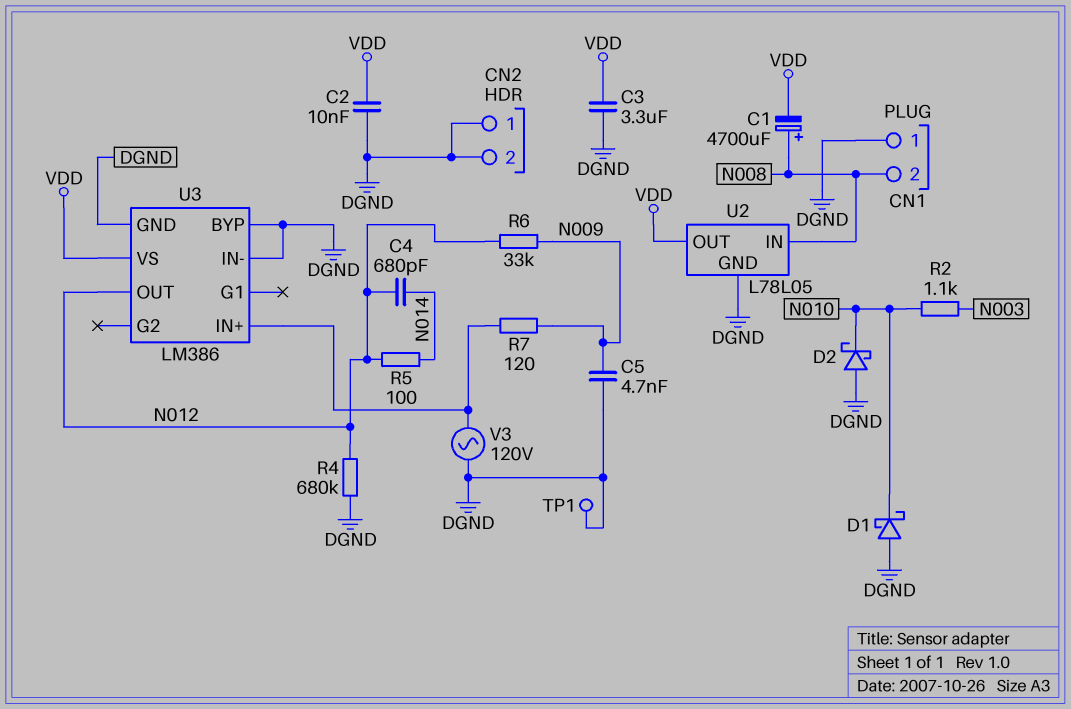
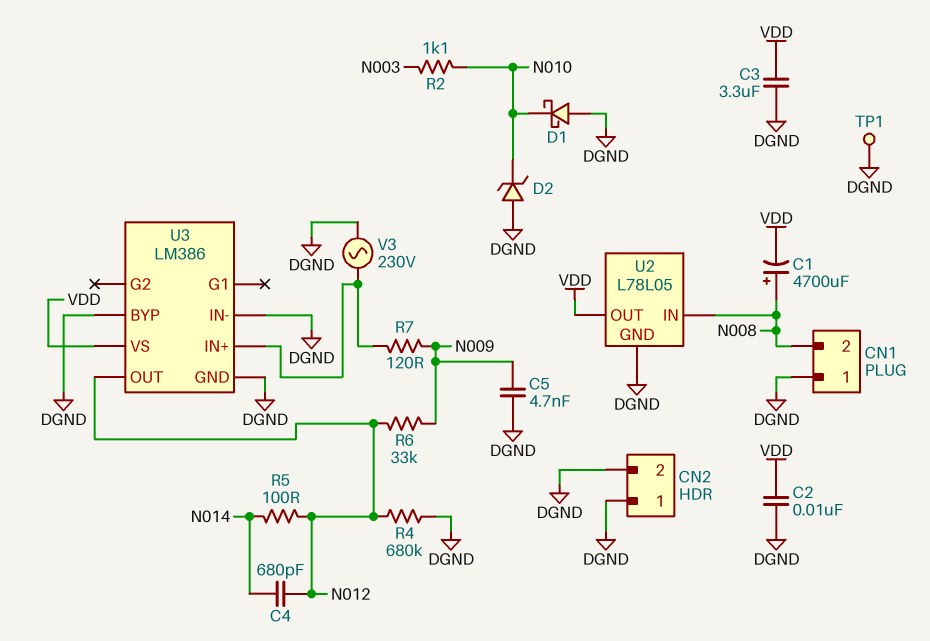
D2: schottky (A DGND, K N010) -> zener (A DGND, K N010)
V3: AC 120V (DGND, U3/IN+) -> AC 230V (DGND, U3/IN+)

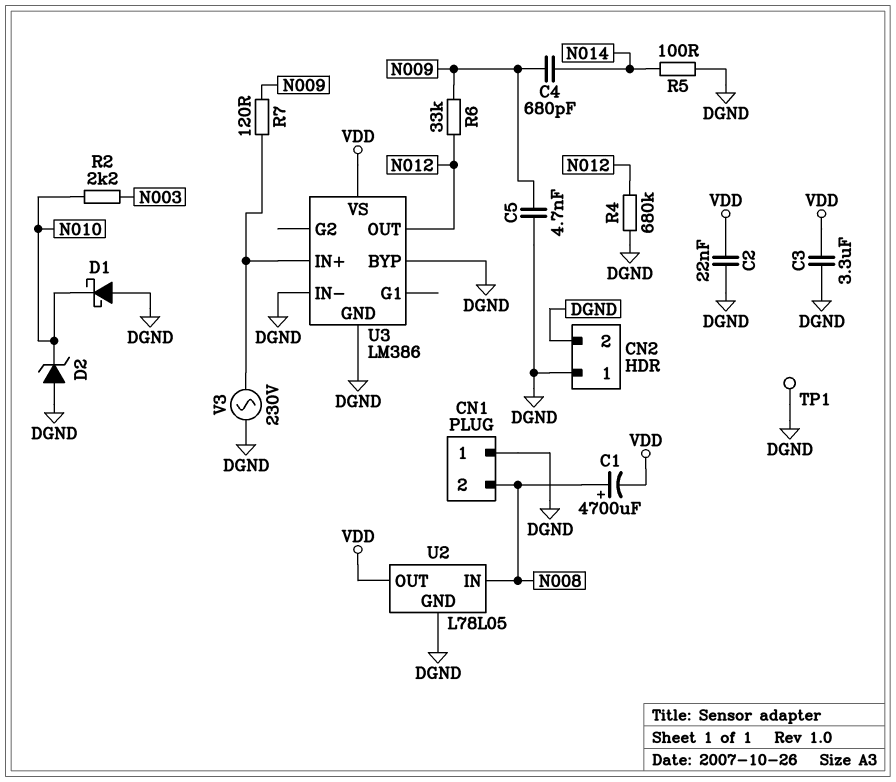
C2: 10nF (DGND, VDD) -> 22nF (DGND, VDD)
C4: 680pF (N012, N014) -> 680pF (N009, N014)
R2: 1.1k (N003, N010) -> 2.2k (N003, N010)
R5: 100 (N012, N014) -> 100 (DGND, N014)

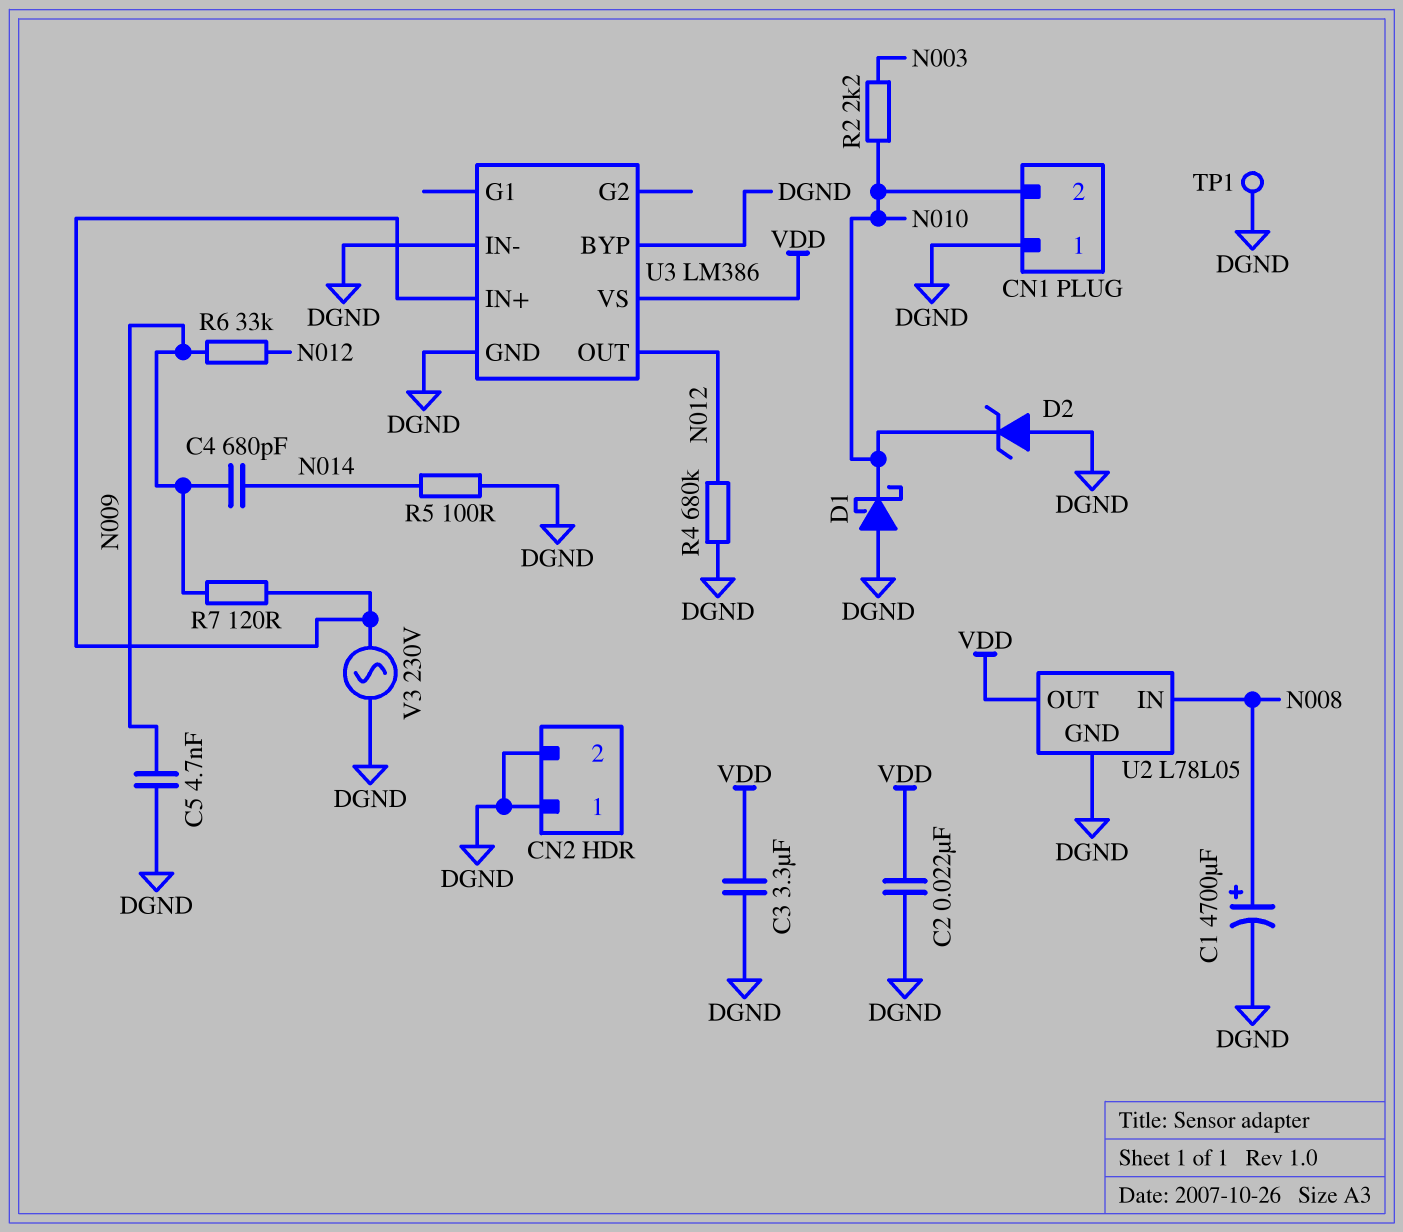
C1: 4700uF (plus N008, minus VDD) -> 4700uF (plus N008, minus DGND)
CN1 pin 2: N008 -> N010

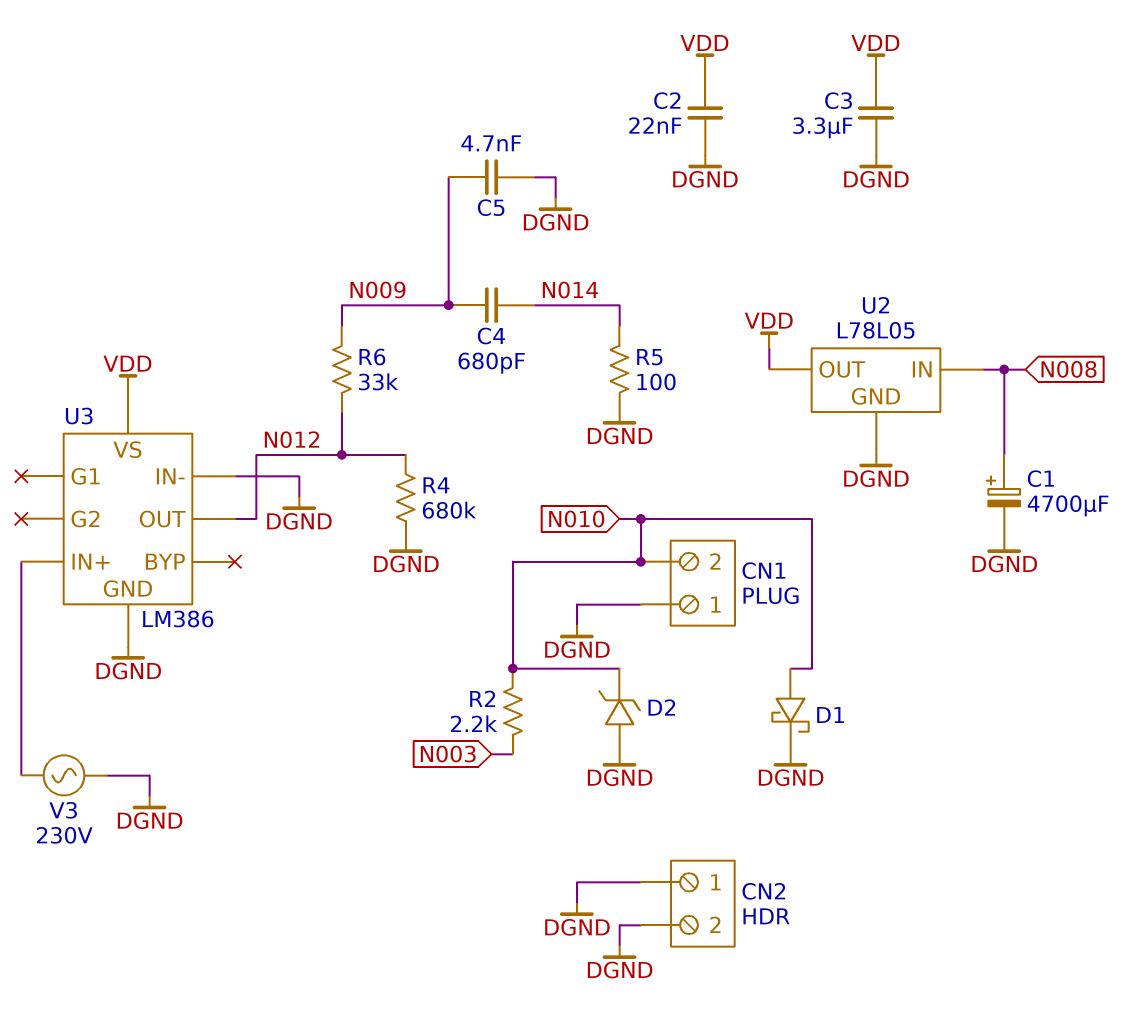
D1: schottky (A DGND, K N010) -> schottky (A N010, K DGND)
R7: 120 (N009, U3/IN+) -> none
TP1: test point (DGND) -> none
U3 pin BYP: DGND -> none

